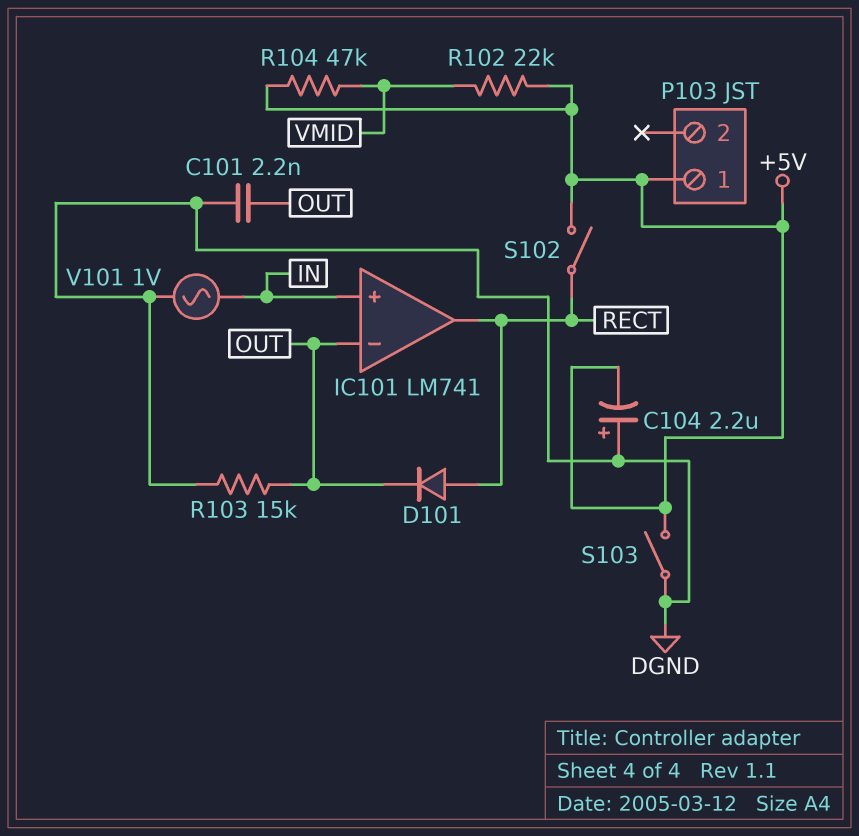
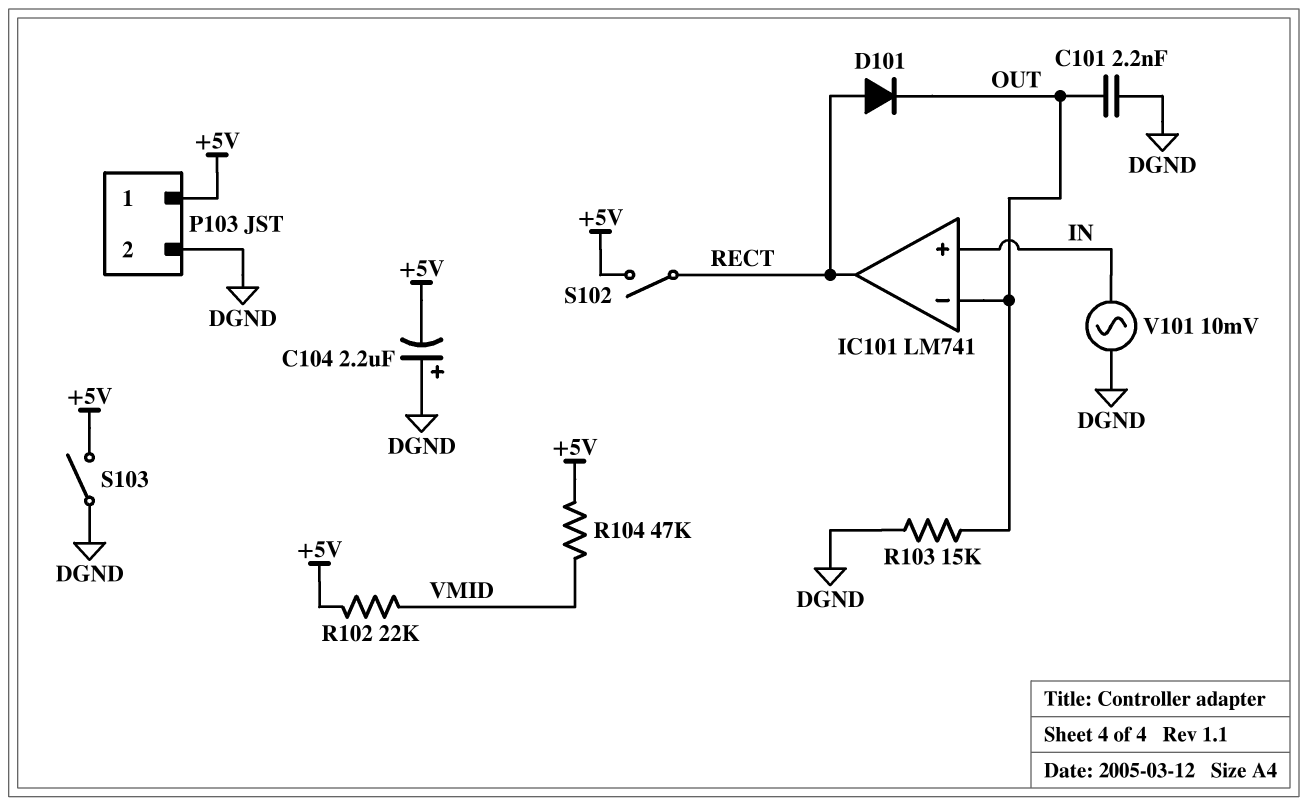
P103 pin 2: none -> DGND
V101: AC 1V (DGND, IN) -> AC 10mV (DGND, IN)

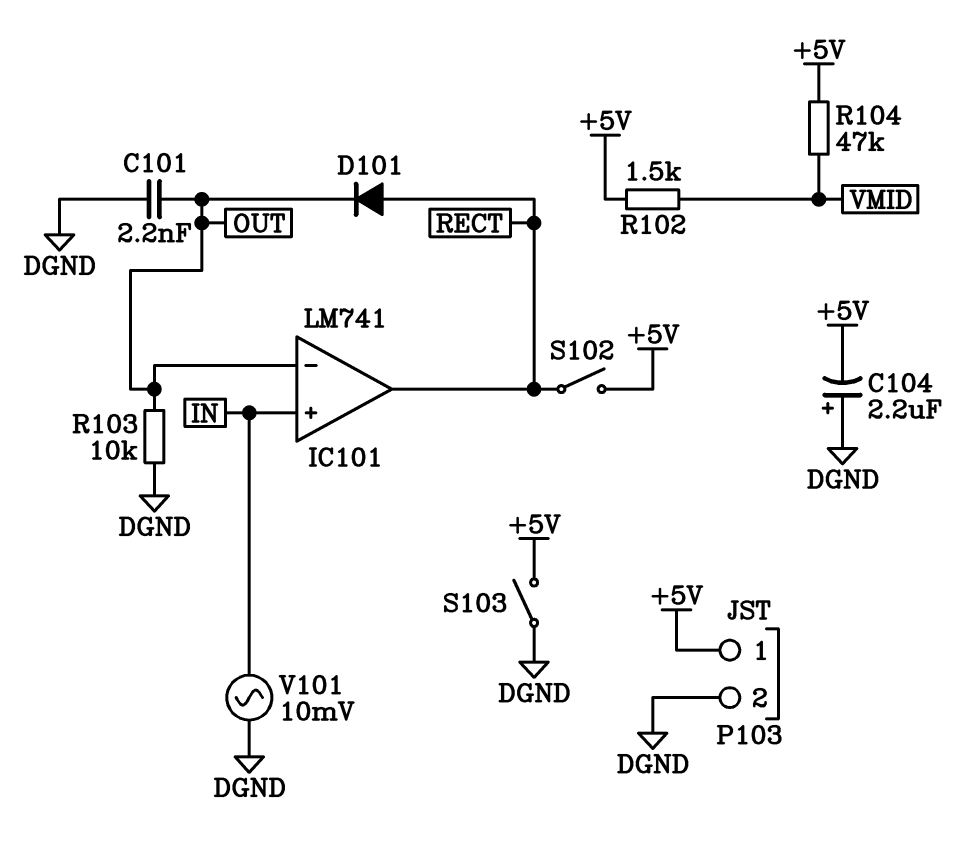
R102: 22k (+5V, VMID) -> 1.5k (+5V, VMID)
R103: 15k (DGND, OUT) -> 10k (DGND, OUT)

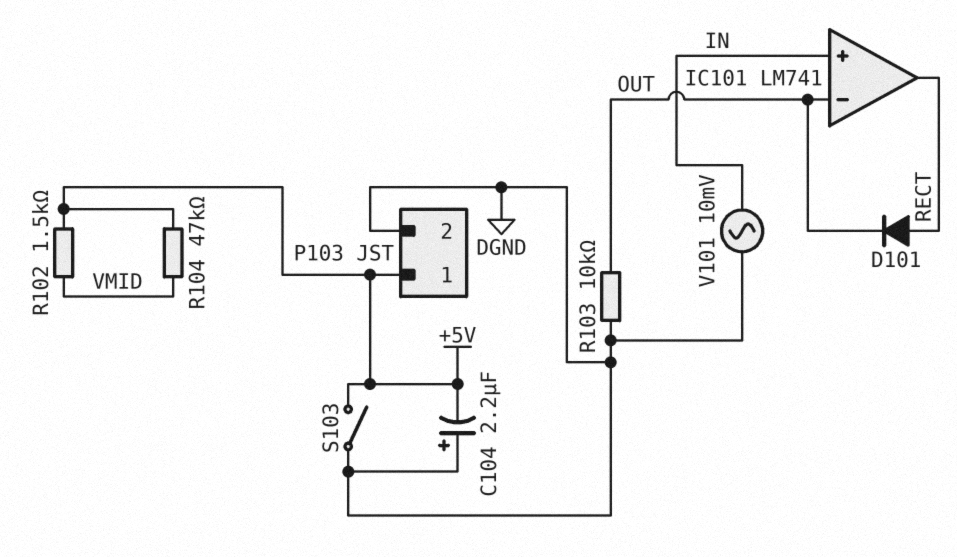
C101: 2.2nF (DGND, OUT) -> none
S102: switch (+5V, RECT) -> none

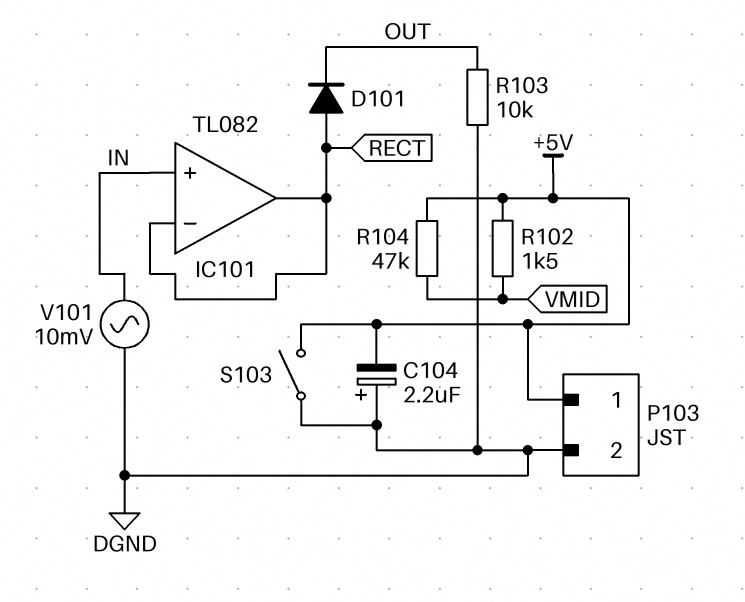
IC101: LM741 -> TL082
IC101 pin in-: OUT -> RECT

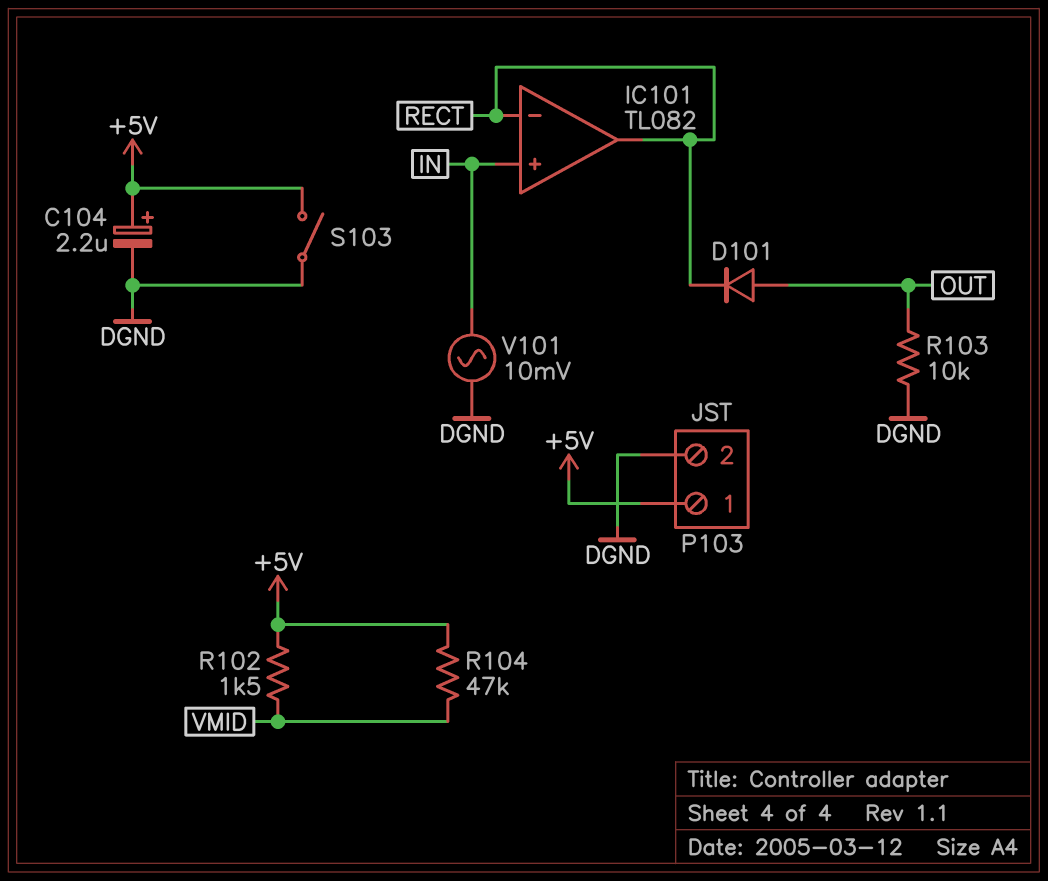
C104: 2.2uF (plus DGND, minus +5V) -> 2.2uF (plus +5V, minus DGND)
D101: diode (A RECT, K OUT) -> diode (A OUT, K RECT)

